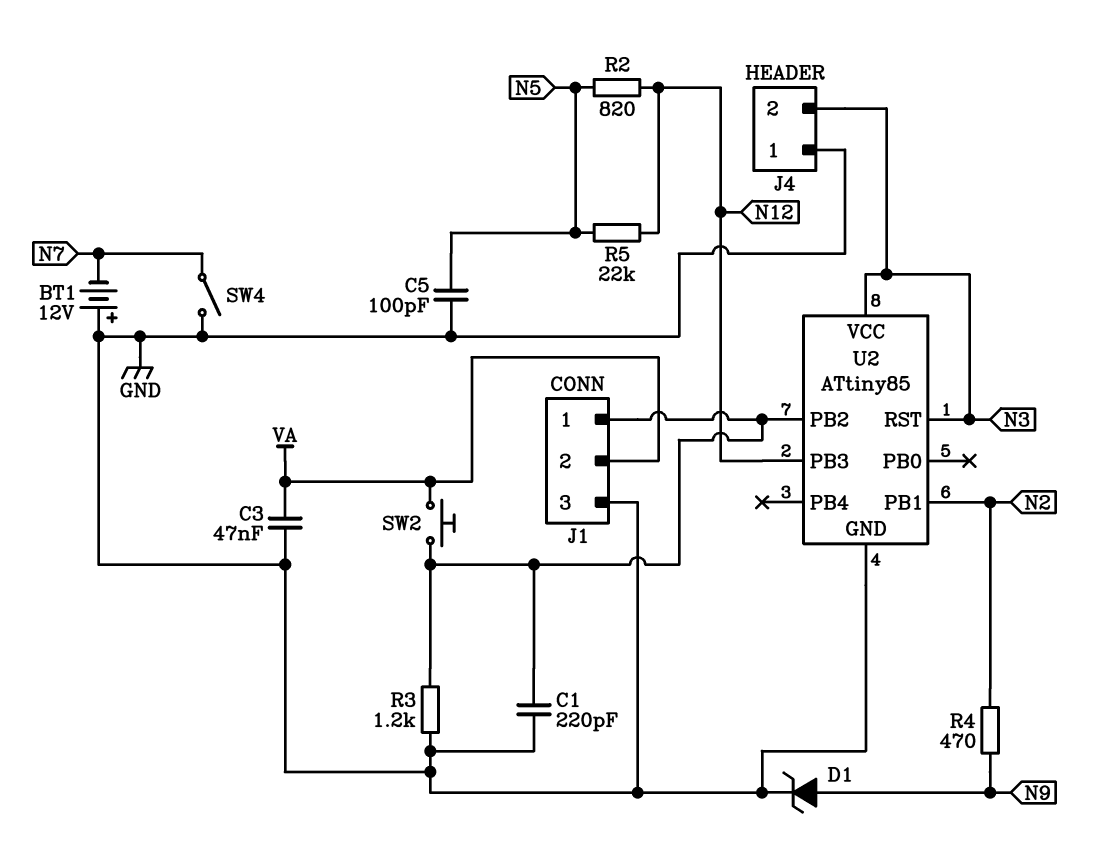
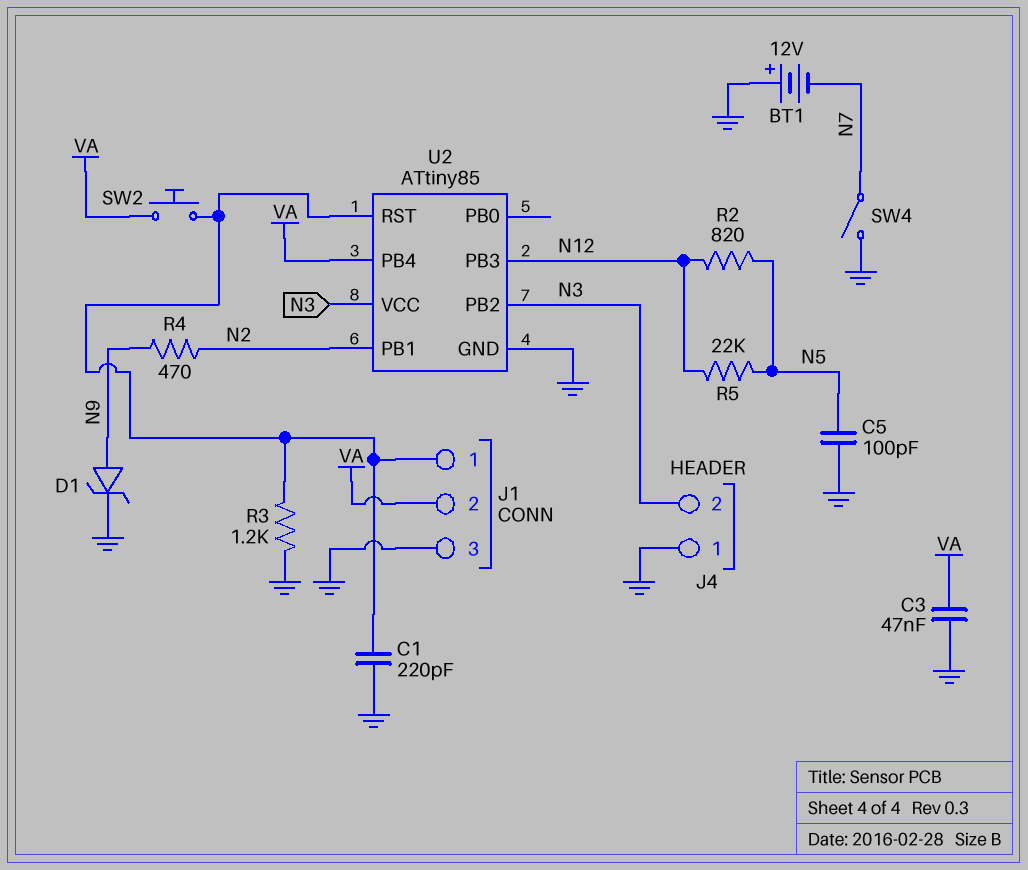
U2 pin PB2: J1/1 -> N3
U2 pin PB4: none -> VA
U2 pin RST: N3 -> J1/1

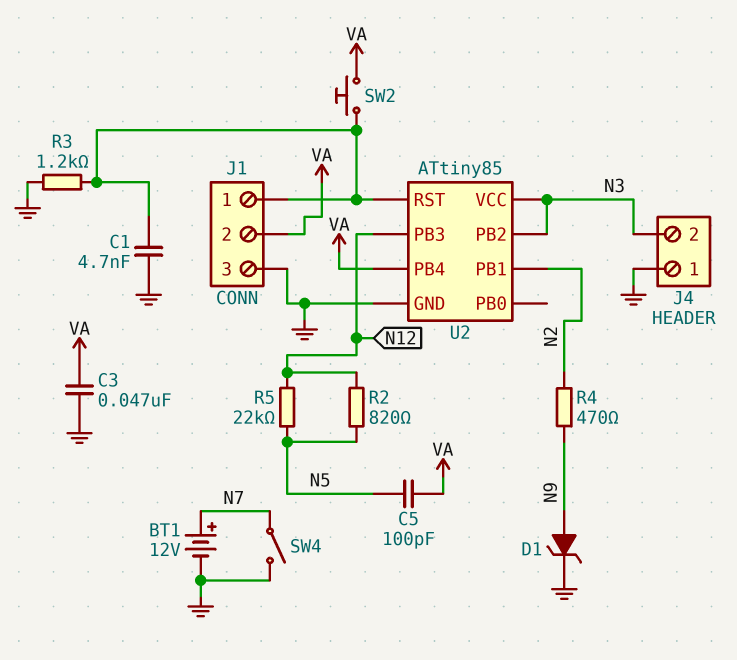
BT1: 12V (plus GND, minus N7) -> 12V (plus N7, minus GND)
C1: 220pF (GND, J1/1) -> 4.7nF (GND, J1/1)
C5: 100pF (GND, N5) -> 100pF (N5, VA)

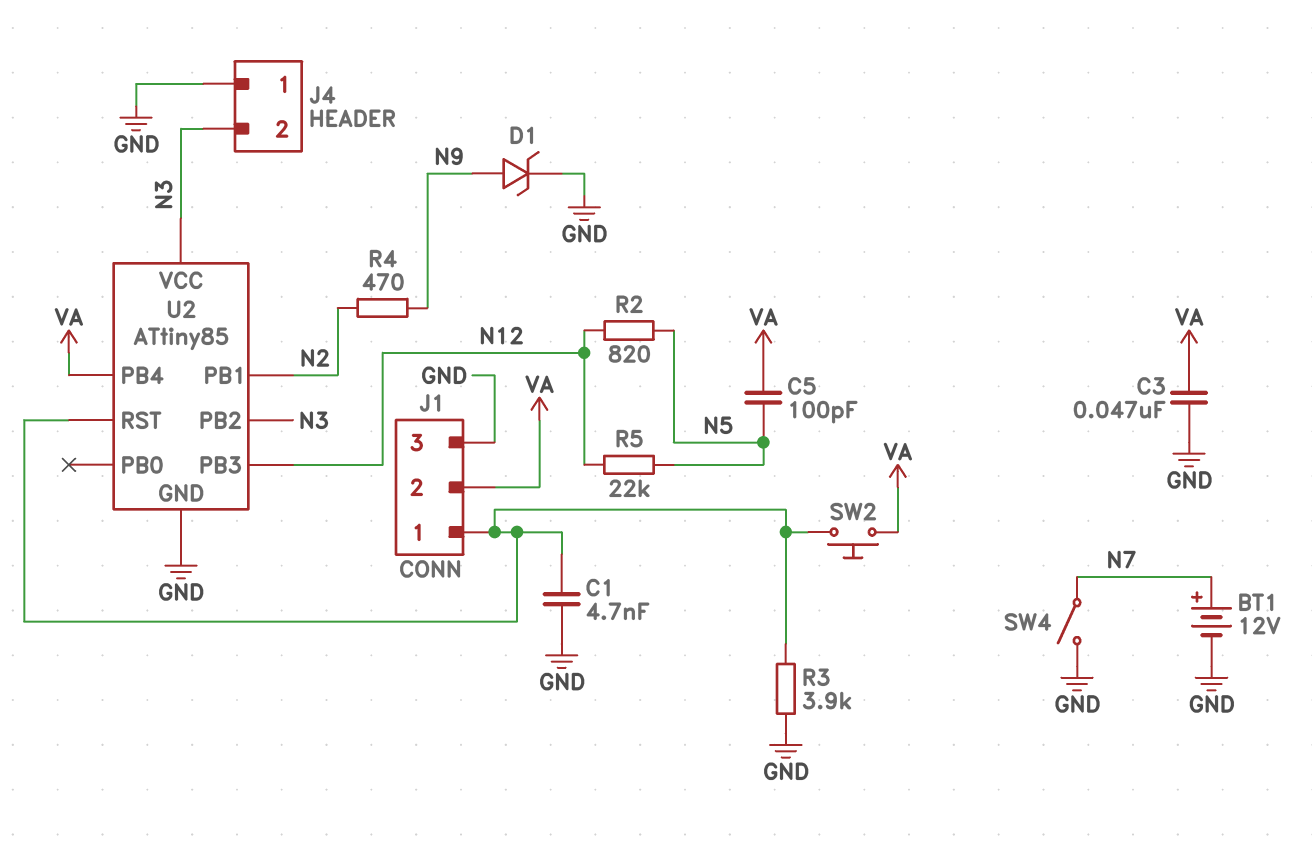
R3: 1.2k (GND, J1/1) -> 3.9k (GND, J1/1)

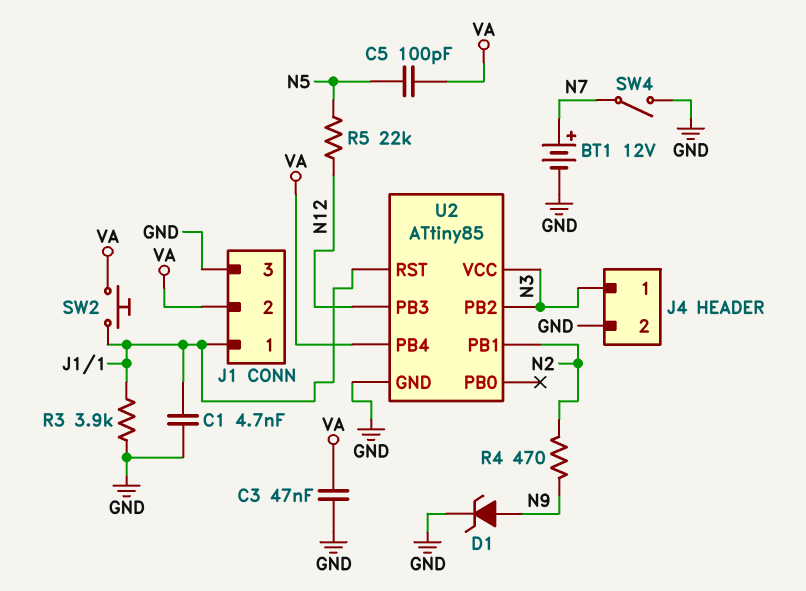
J4 pin 1: GND -> N3
J4 pin 2: N3 -> GND
R2: 820 (N5, N12) -> none

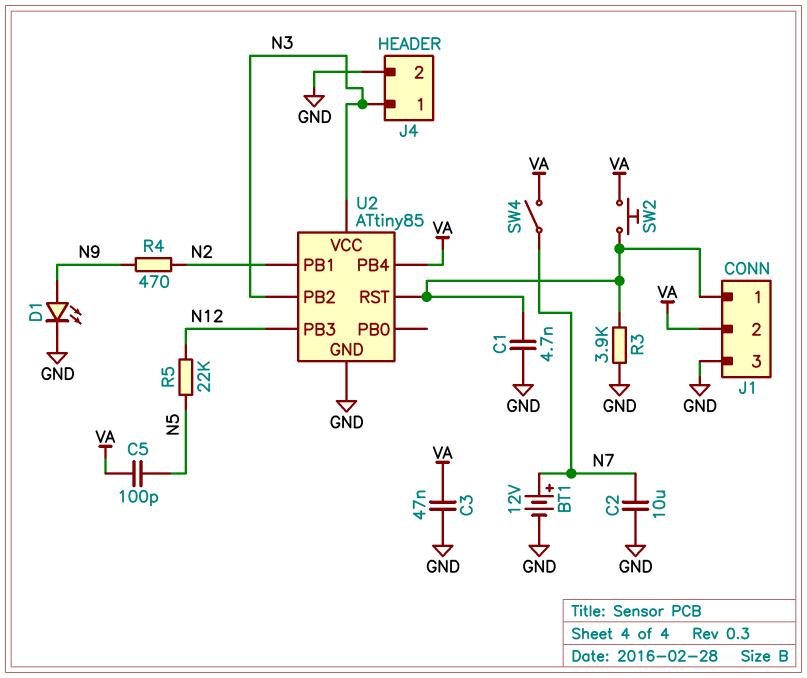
C2: none -> 10uF (GND, N7)
D1: zener (A N9, K GND) -> LED (A N9, K GND)
SW4: switch (GND, N7) -> switch (N7, VA)

